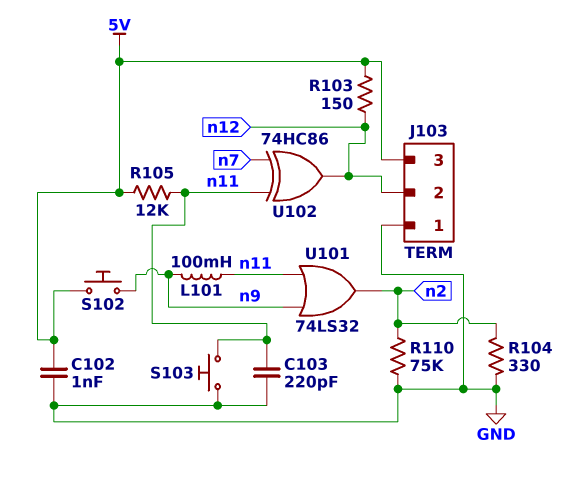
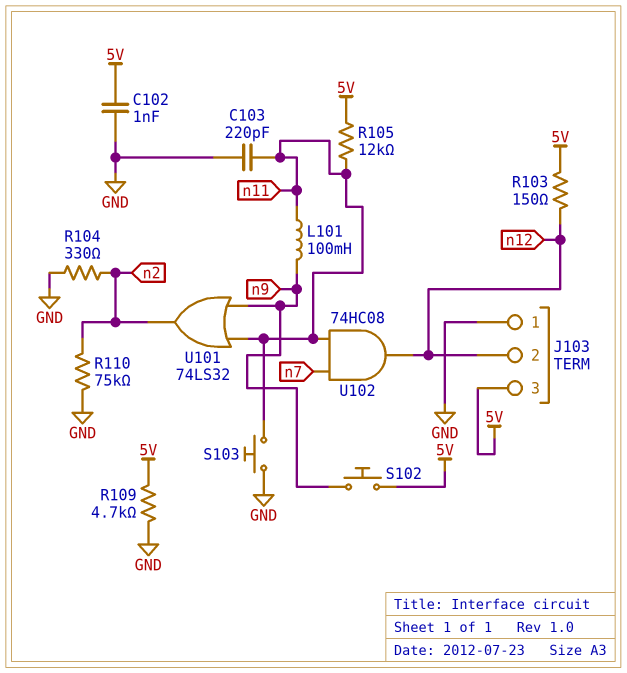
R109: none -> 4.7k (5V, GND)
U102: XOR 74HC86 (in n7, in n11, out n12) -> AND 74HC08 (in n7, in n11, out n12)

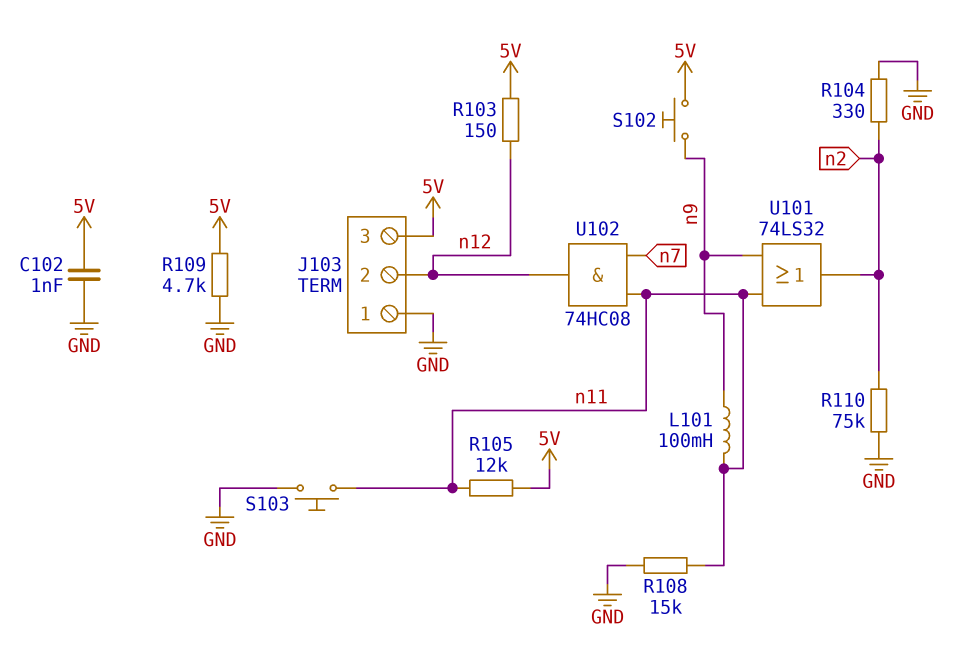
C103: 220pF (GND, n11) -> none
R108: none -> 15k (GND, n11)

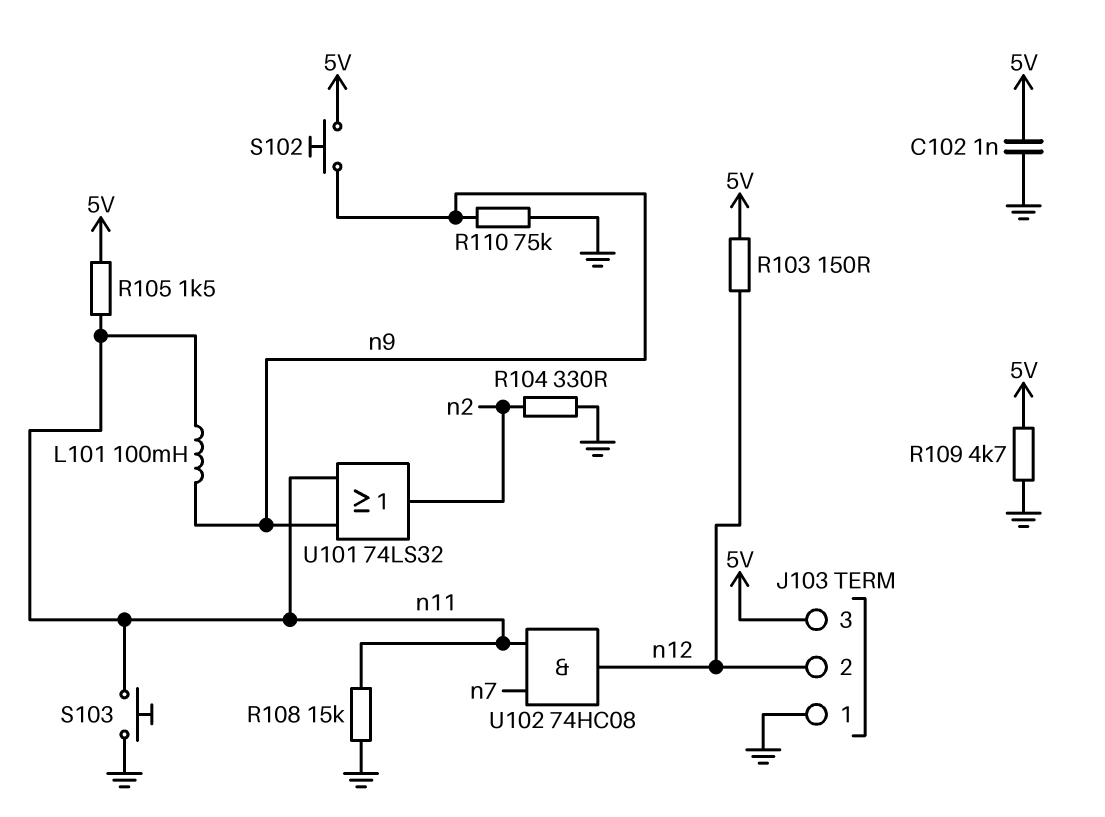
R105: 12k (5V, n11) -> 1.5k (5V, n11)
R110: 75k (GND, n2) -> 75k (GND, n9)

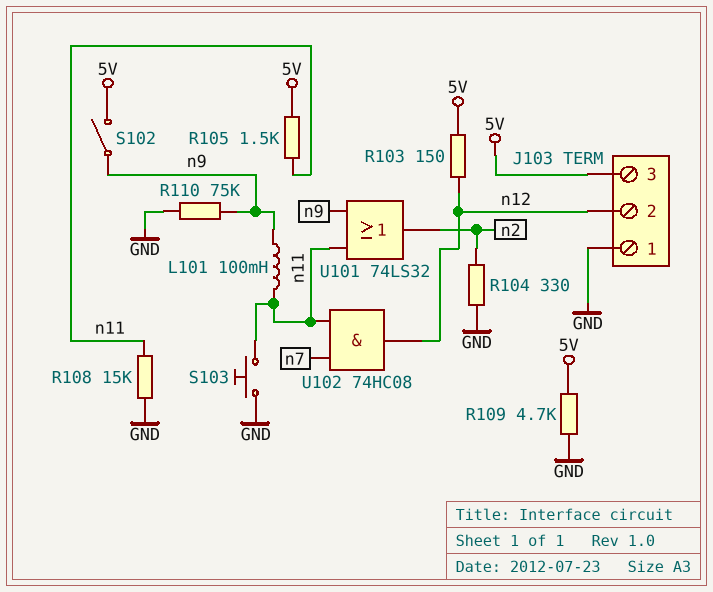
C102: 1nF (5V, GND) -> none
S102: button (5V, n9) -> switch (5V, n9)

